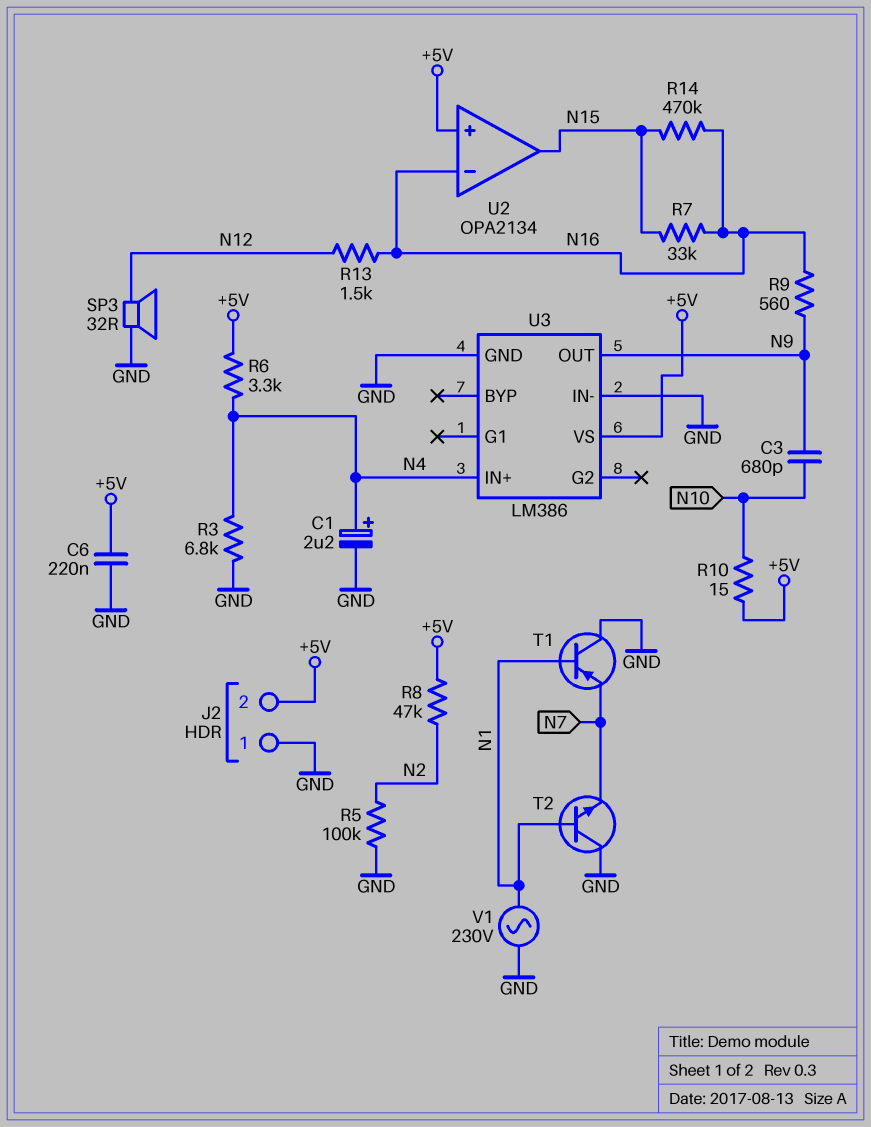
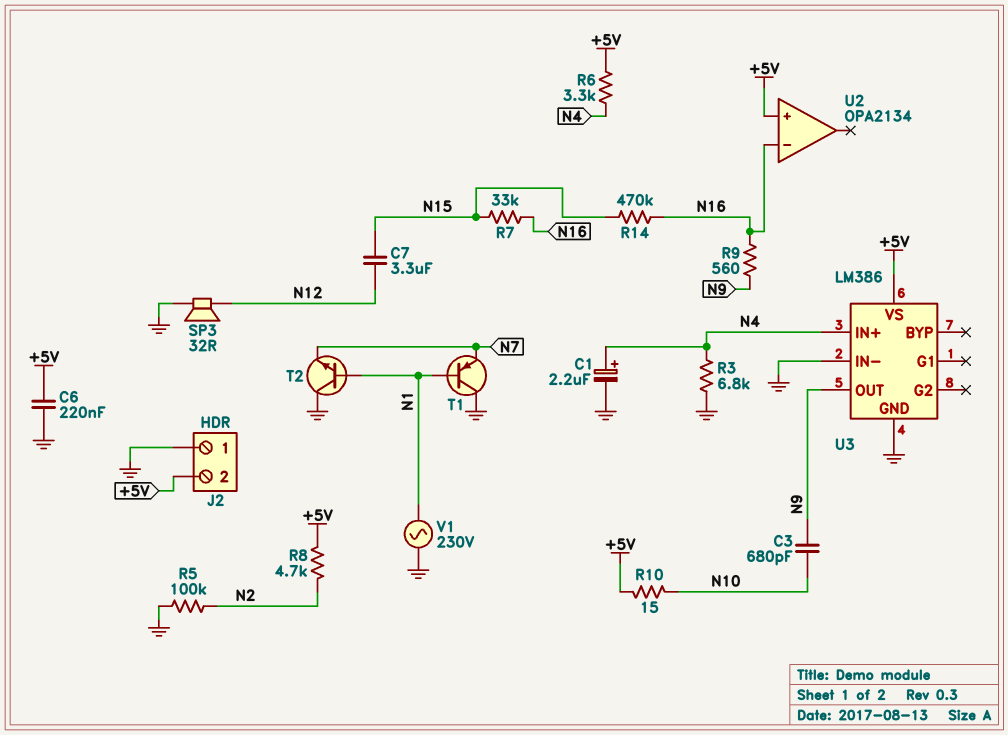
C7: none -> 3.3uF (N12, N15)
R8: 47k (+5V, N2) -> 4.7k (+5V, N2)
R13: 1.5k (N12, N16) -> none
U2 pin out: N15 -> none

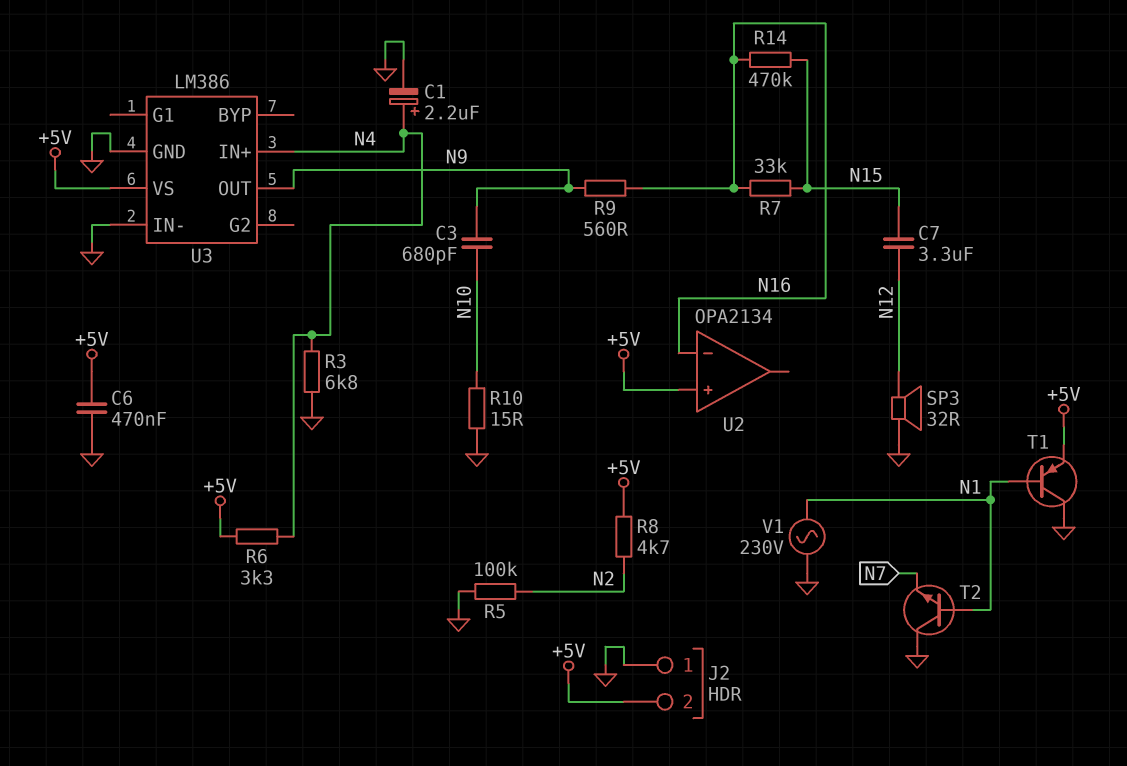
C6: 220nF (+5V, GND) -> 470nF (+5V, GND)
R10: 15 (+5V, N10) -> 15 (GND, N10)
T1: PNP (B N1, C GND, E N7) -> PNP (B N1, C GND, E +5V)

